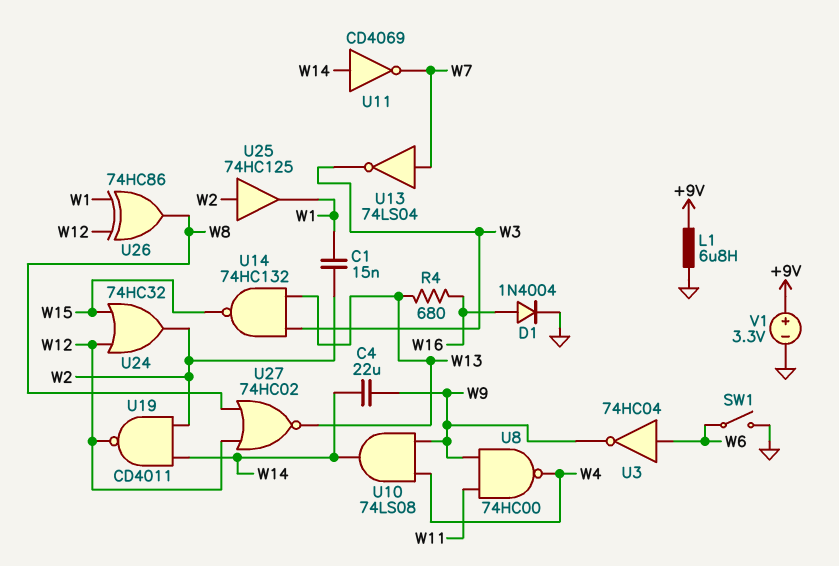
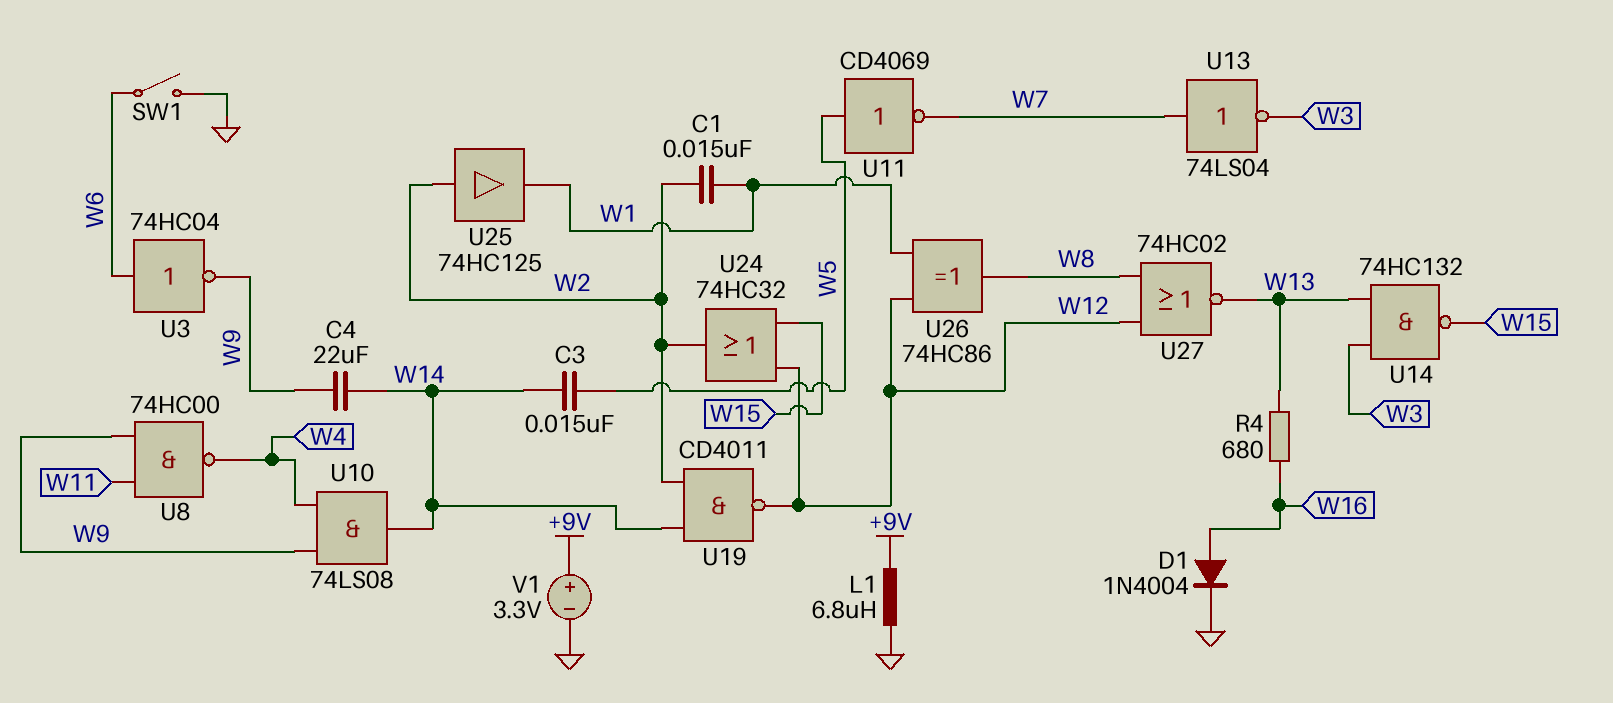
C3: none -> 15nF (W5, W14)
U11: NOT CD4069 (in W14, out W7) -> NOT CD4069 (in W5, out W7)

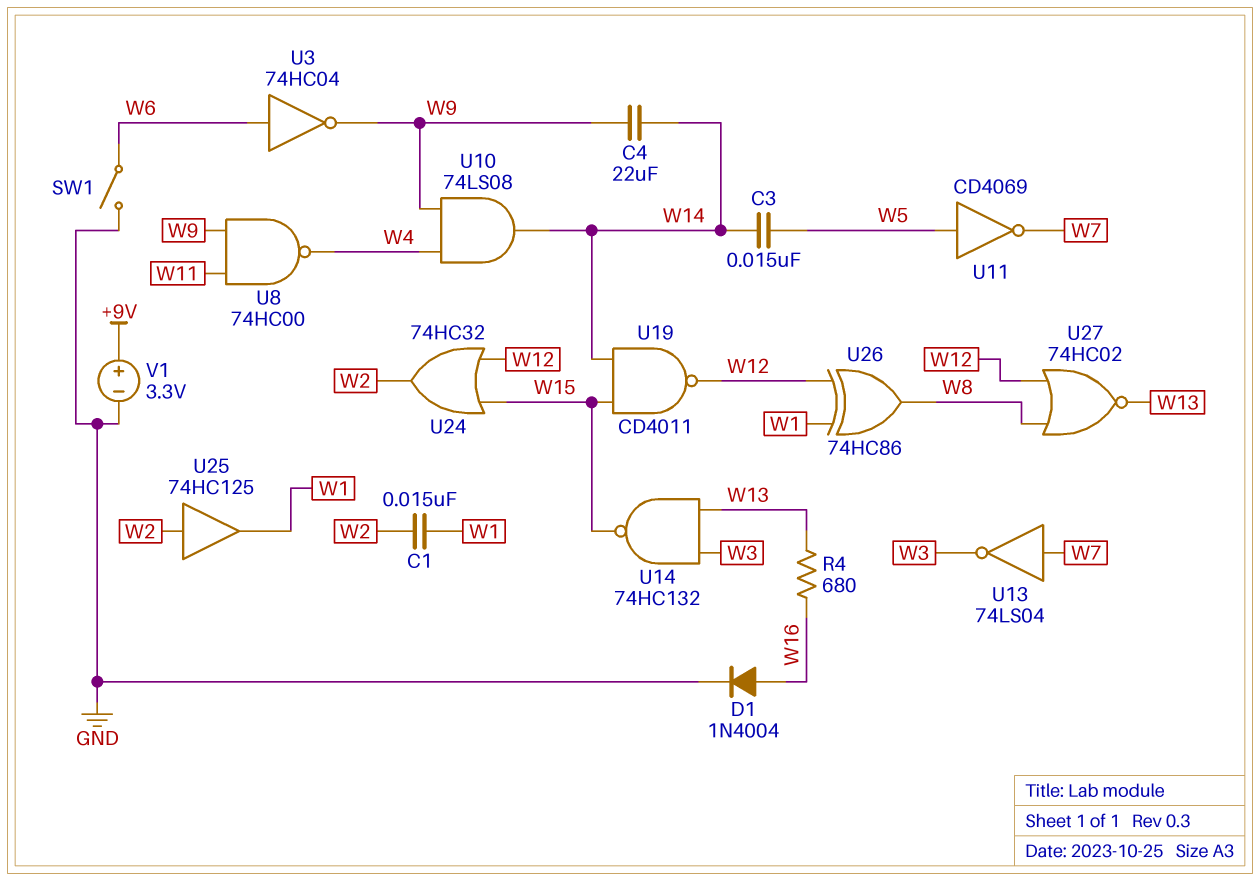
L1: 6.8uH (+9V, GND) -> none
U19: NAND CD4011 (in W2, in W14, out W12) -> NAND CD4011 (in W14, in W15, out W12)

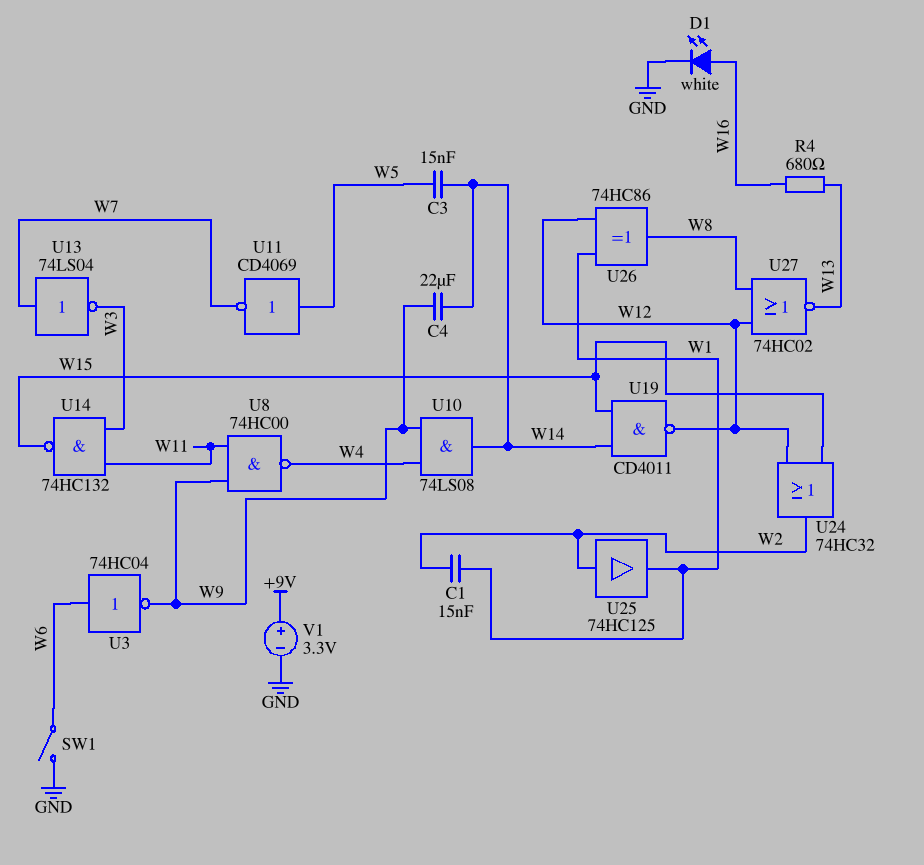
D1: diode 1N4004 (A W16, K GND) -> LED white (A W16, K GND)
U14: NAND 74HC132 (in W3, in W13, out W15) -> NAND 74HC132 (in W3, in W11, out W15)

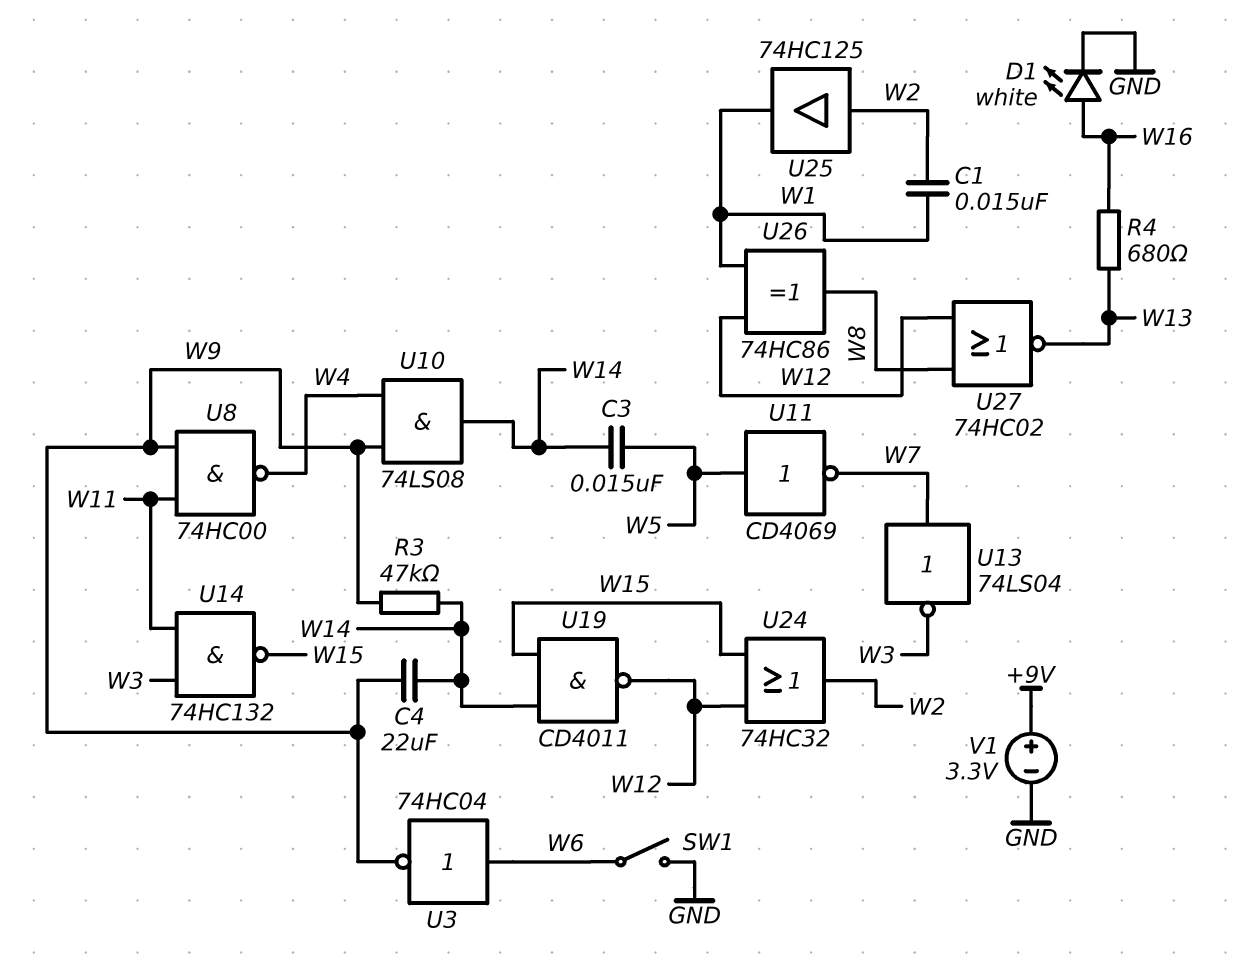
R3: none -> 47k (W9, W14)

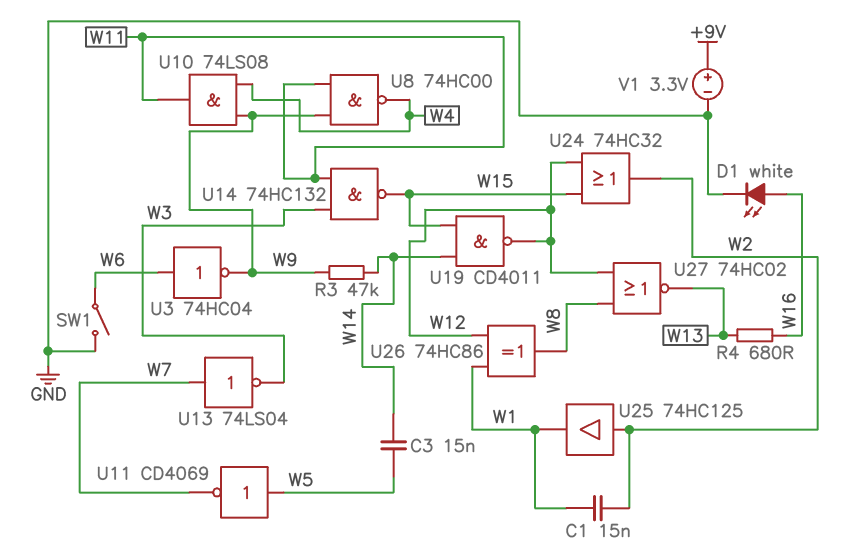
C4: 22uF (W9, W14) -> none
U10: AND 74LS08 (in W4, in W9, out W14) -> AND 74LS08 (in W4, in W9, out W11)

